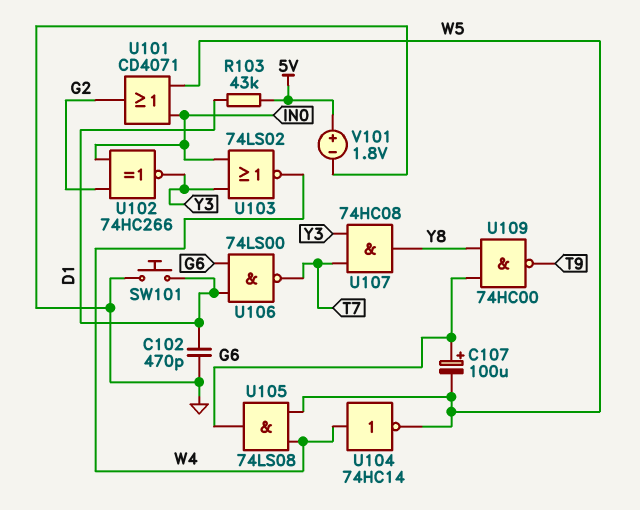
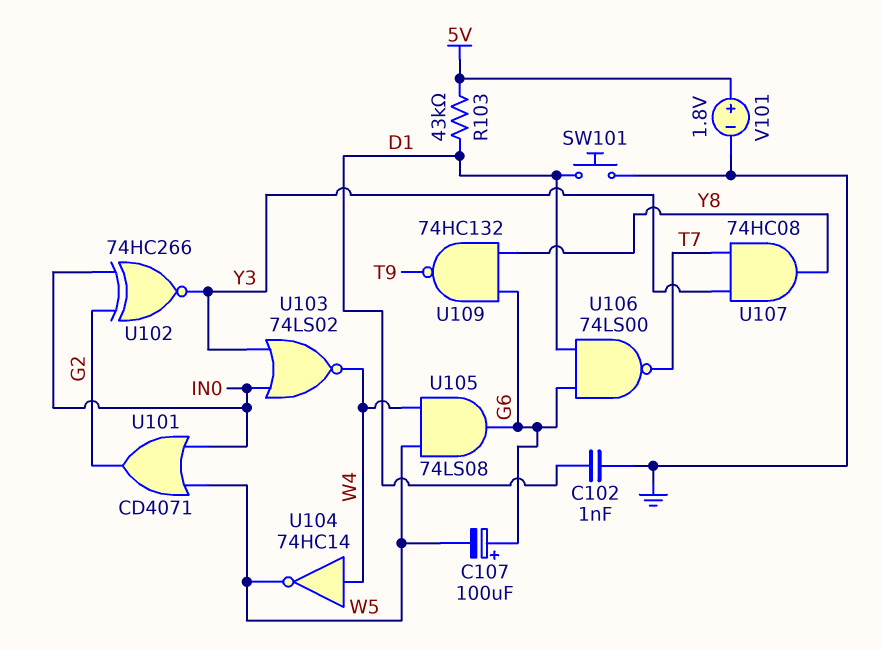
C102: 470pF (D1, GND) -> 1nF (D1, GND)
U109: NAND 74HC00 (in G6, in Y8, out T9) -> NAND 74HC132 (in G6, in Y8, out T9)

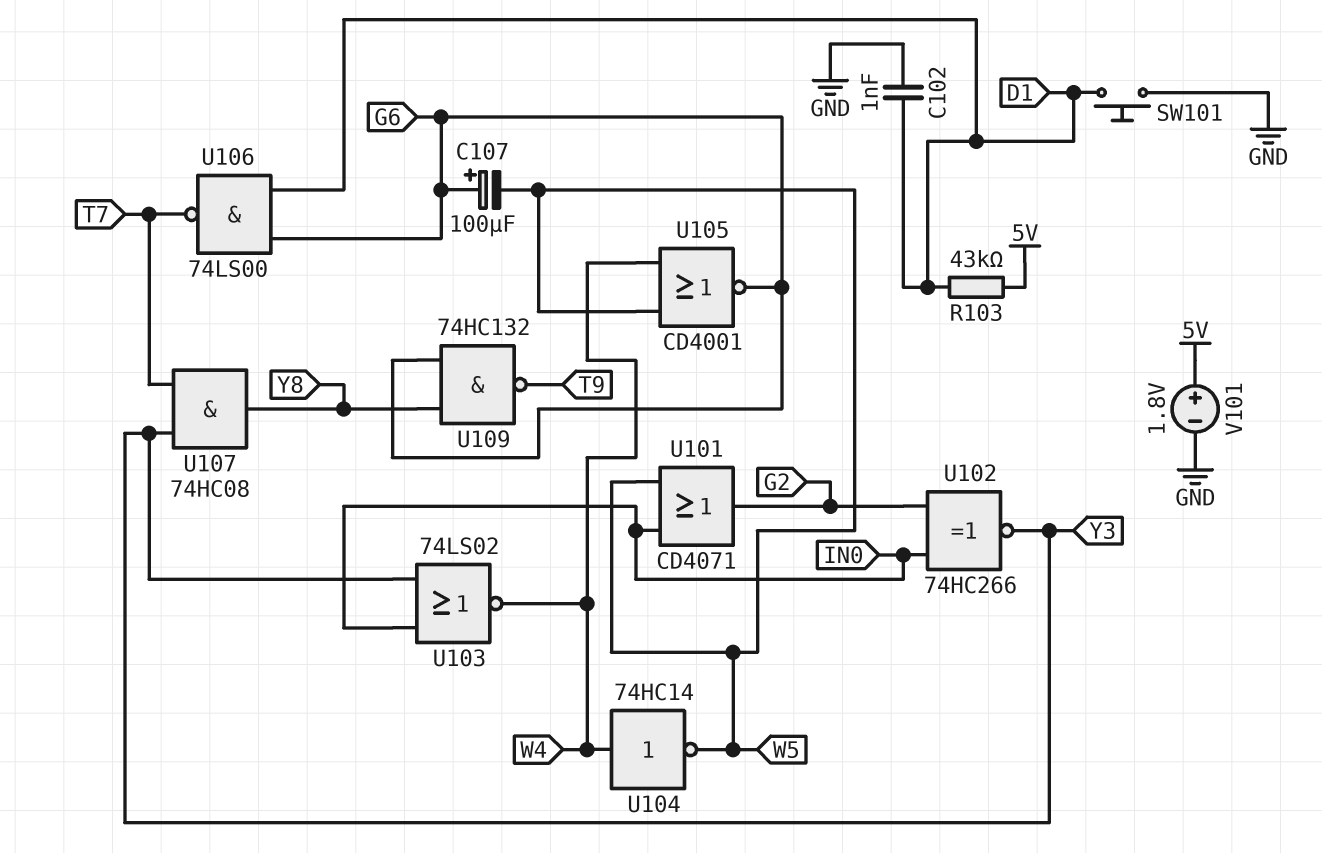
U105: AND 74LS08 (in W4, in W5, out G6) -> NOR CD4001 (in W4, in W5, out G6)

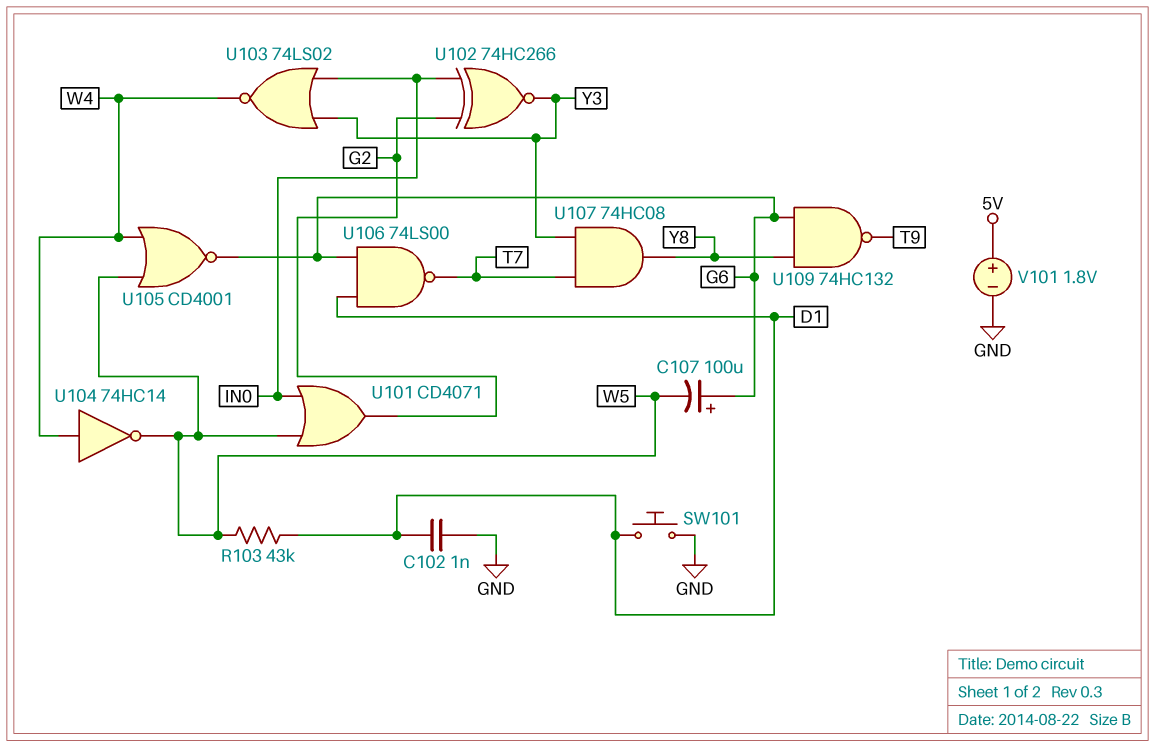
R103: 43k (5V, D1) -> 43k (D1, W5)

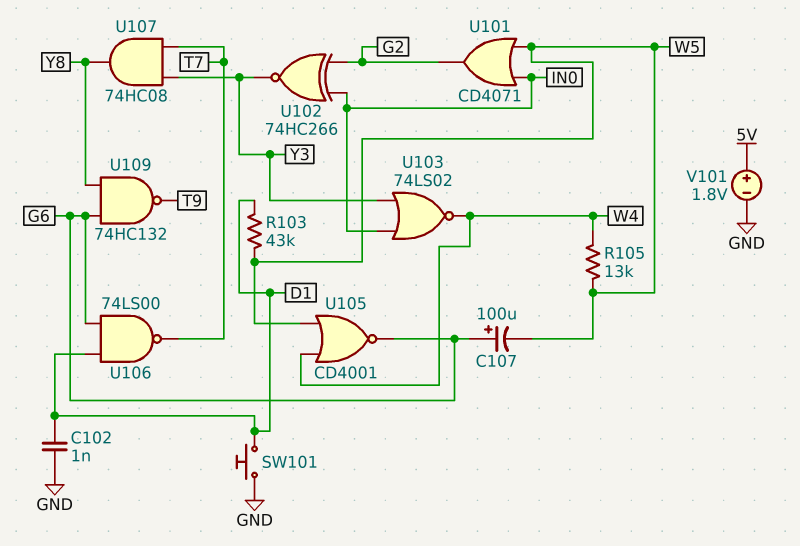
R105: none -> 13k (W4, W5)
U104: NOT 74HC14 (in W4, out W5) -> none

